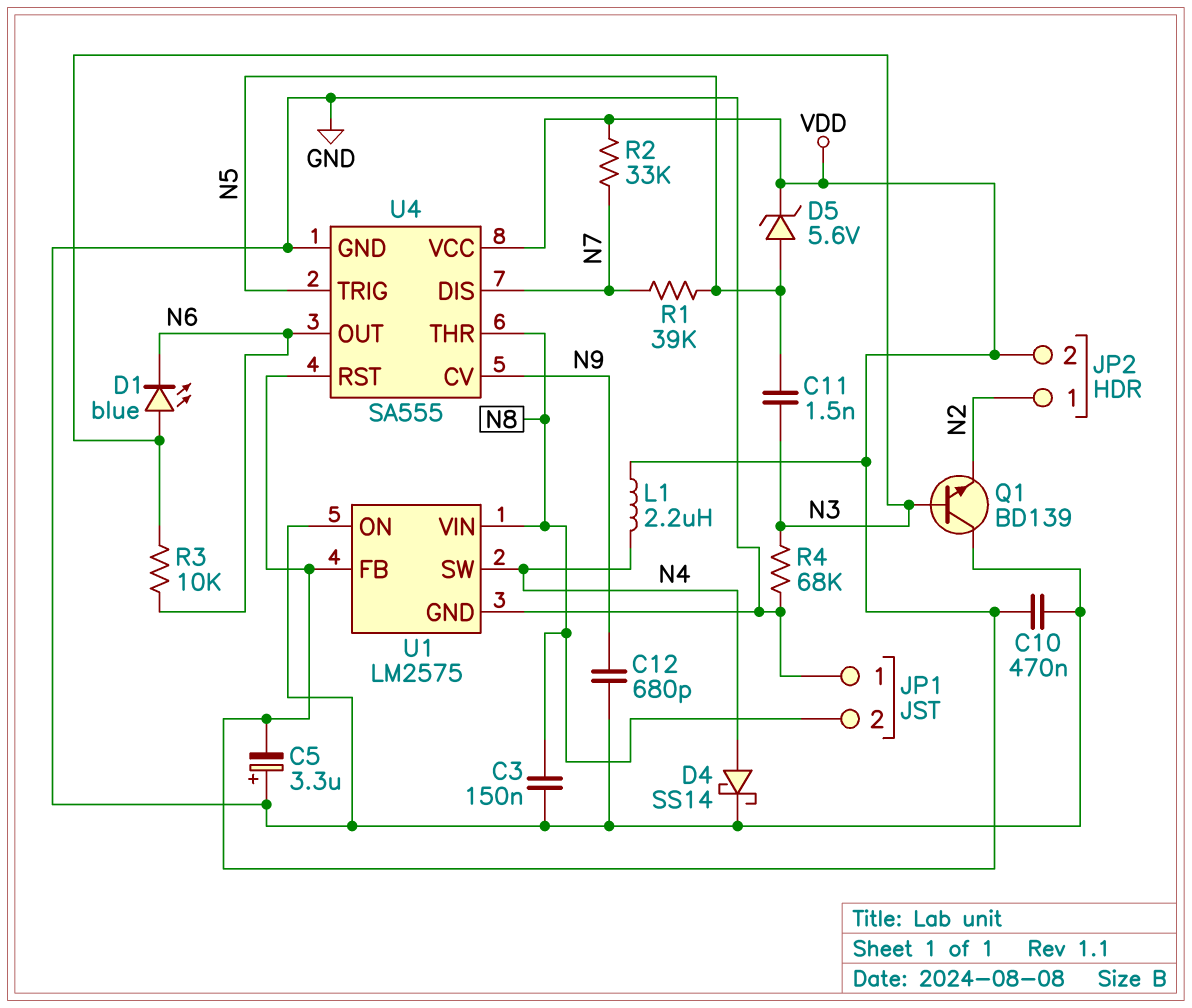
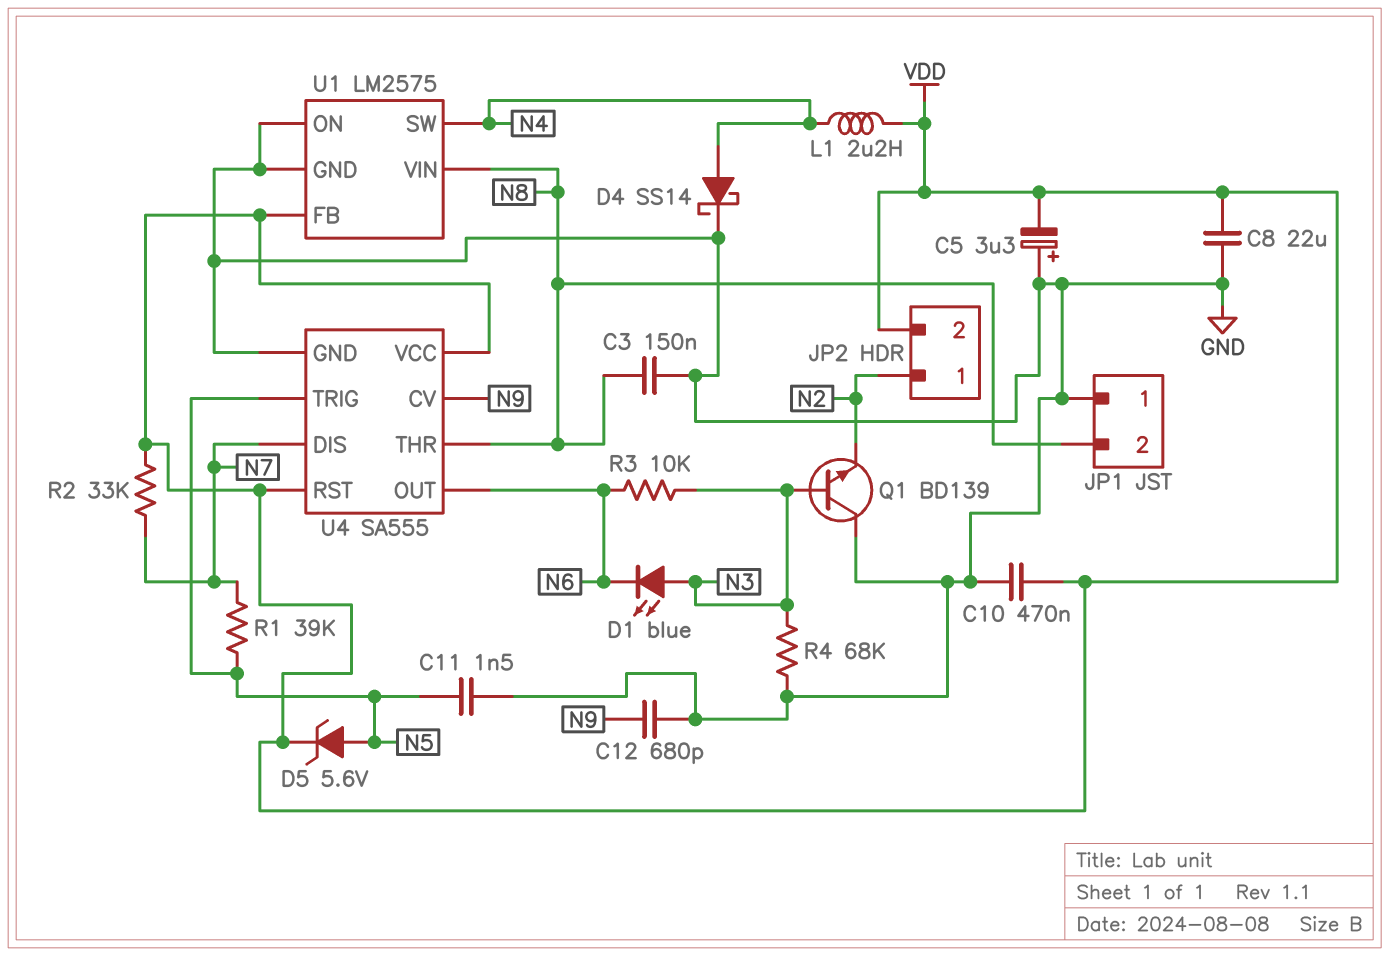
C8: none -> 22uF (GND, VDD)
C11: 1.5nF (N3, N5) -> 1.5nF (GND, N5)

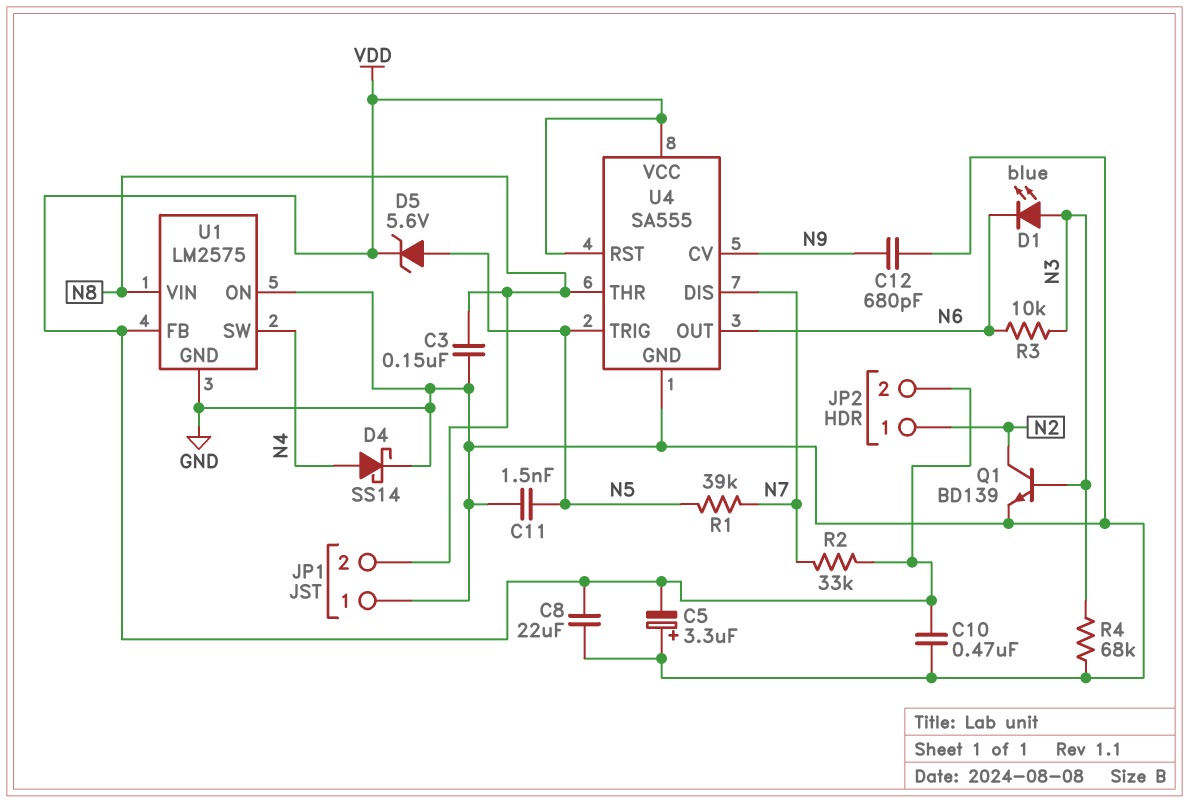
L1: 2.2uH (N4, VDD) -> none
Q1: NPN BD139 (B N3, C GND, E N2) -> NPN BD139 (B N3, C N2, E GND)

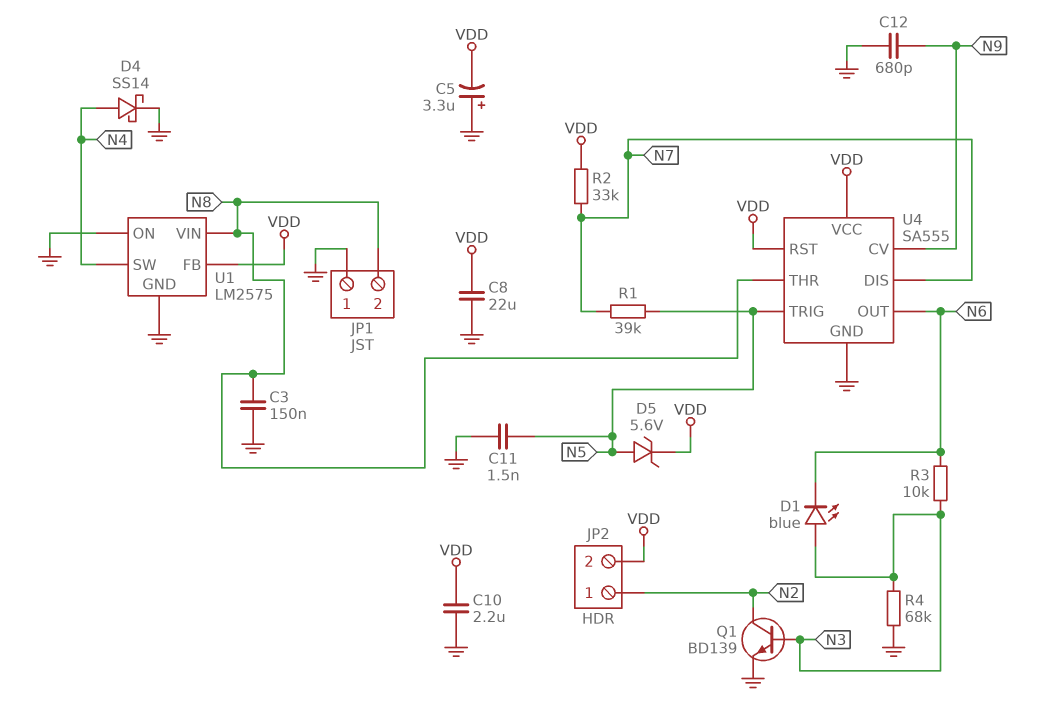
C10: 470nF (GND, VDD) -> 2.2uF (GND, VDD)

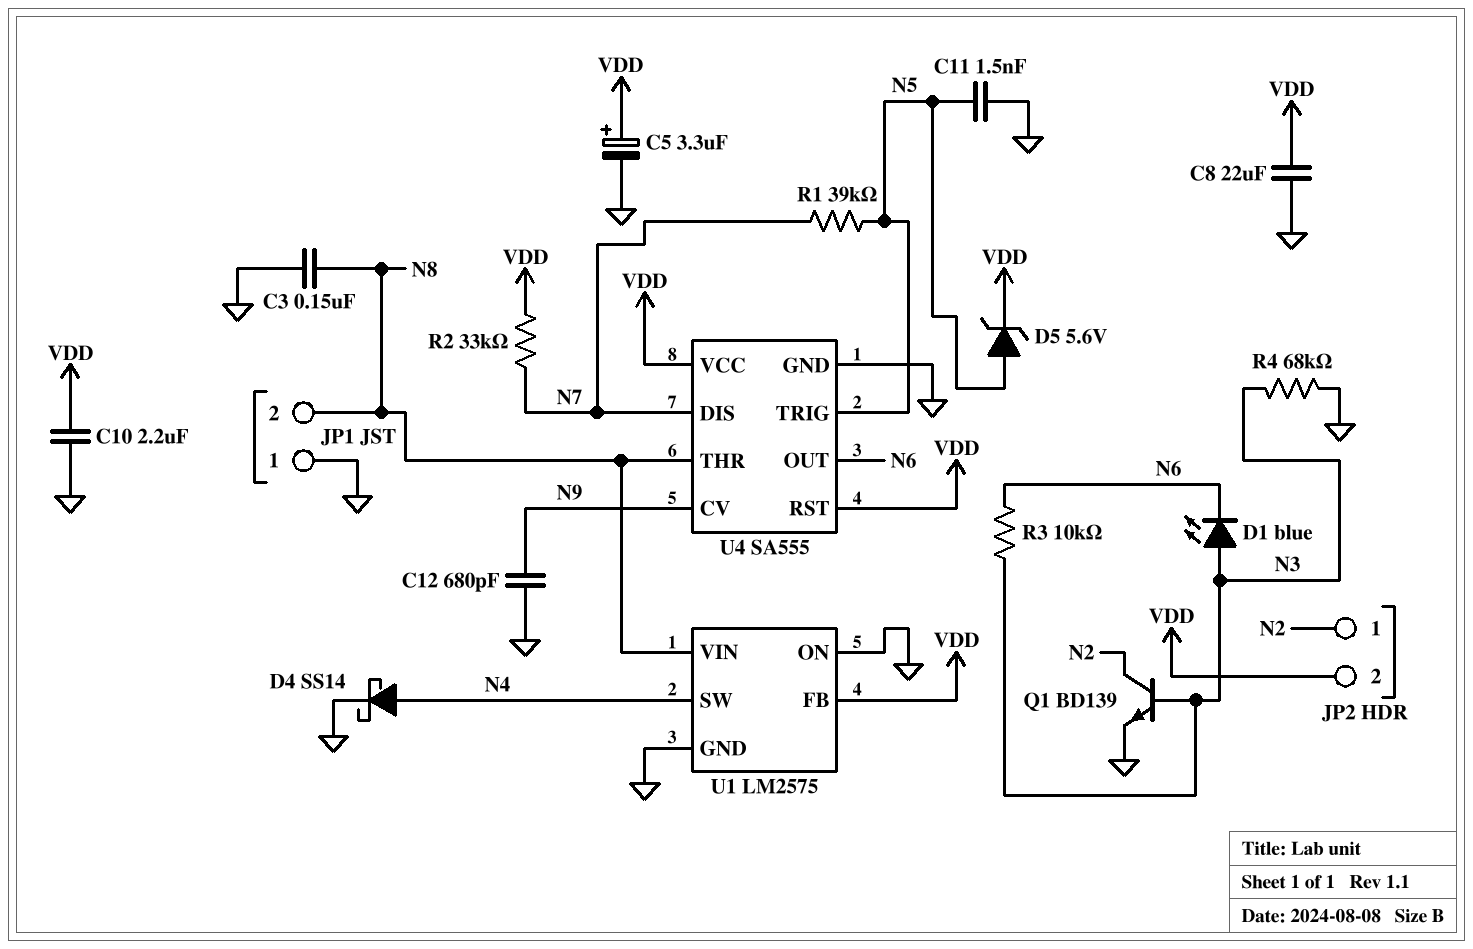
C5: 3.3uF (plus GND, minus VDD) -> 3.3uF (plus VDD, minus GND)

